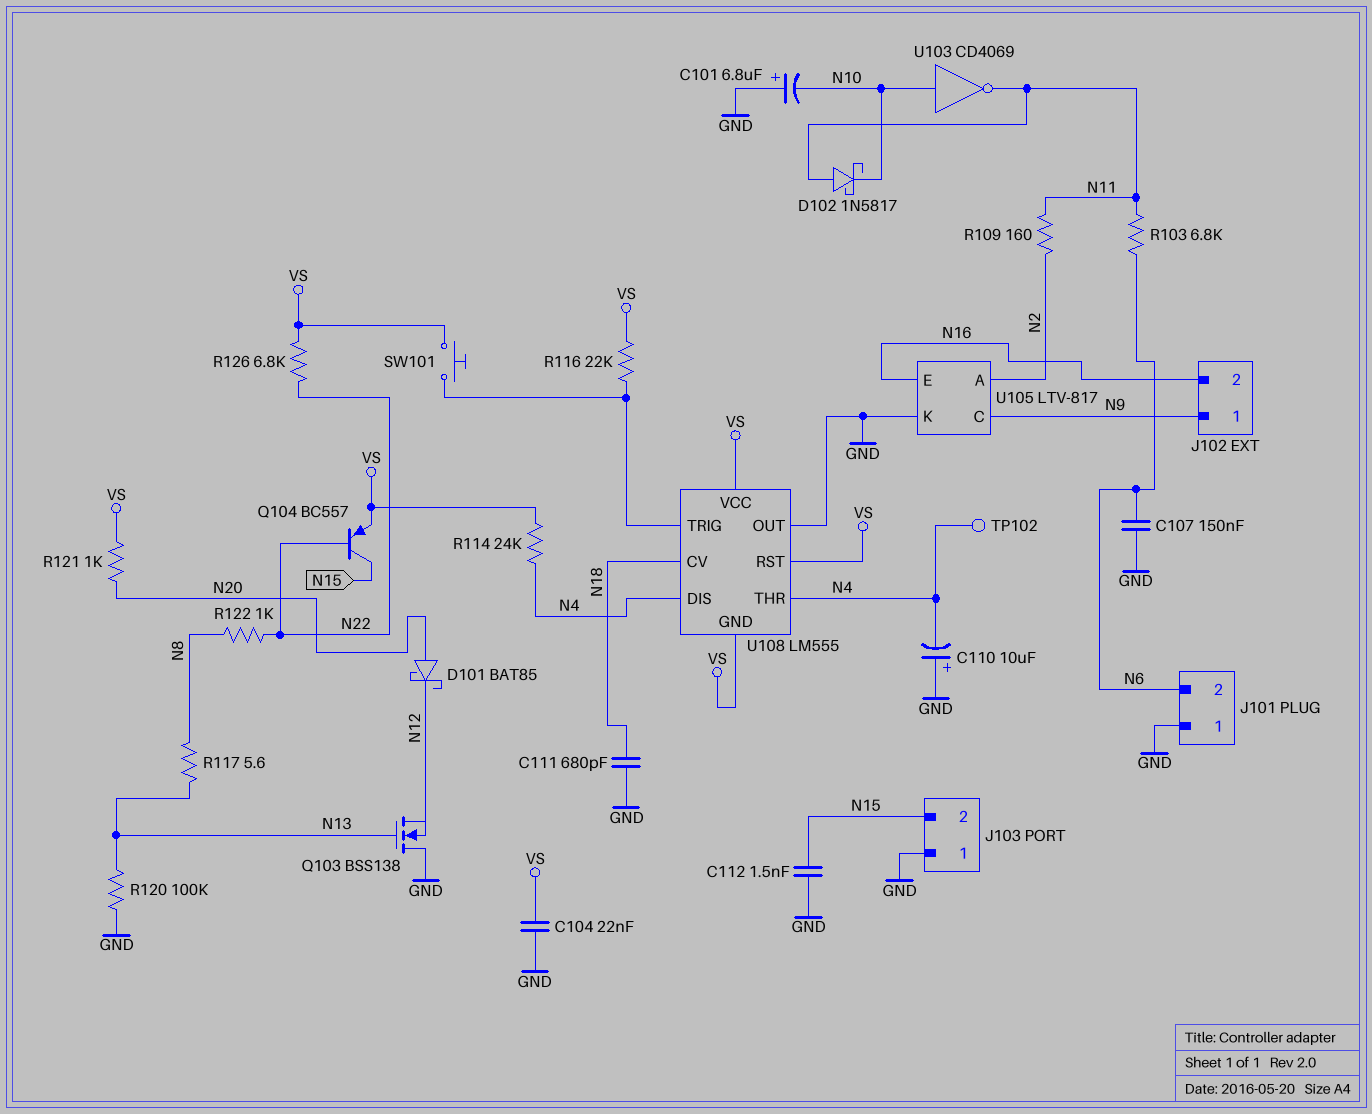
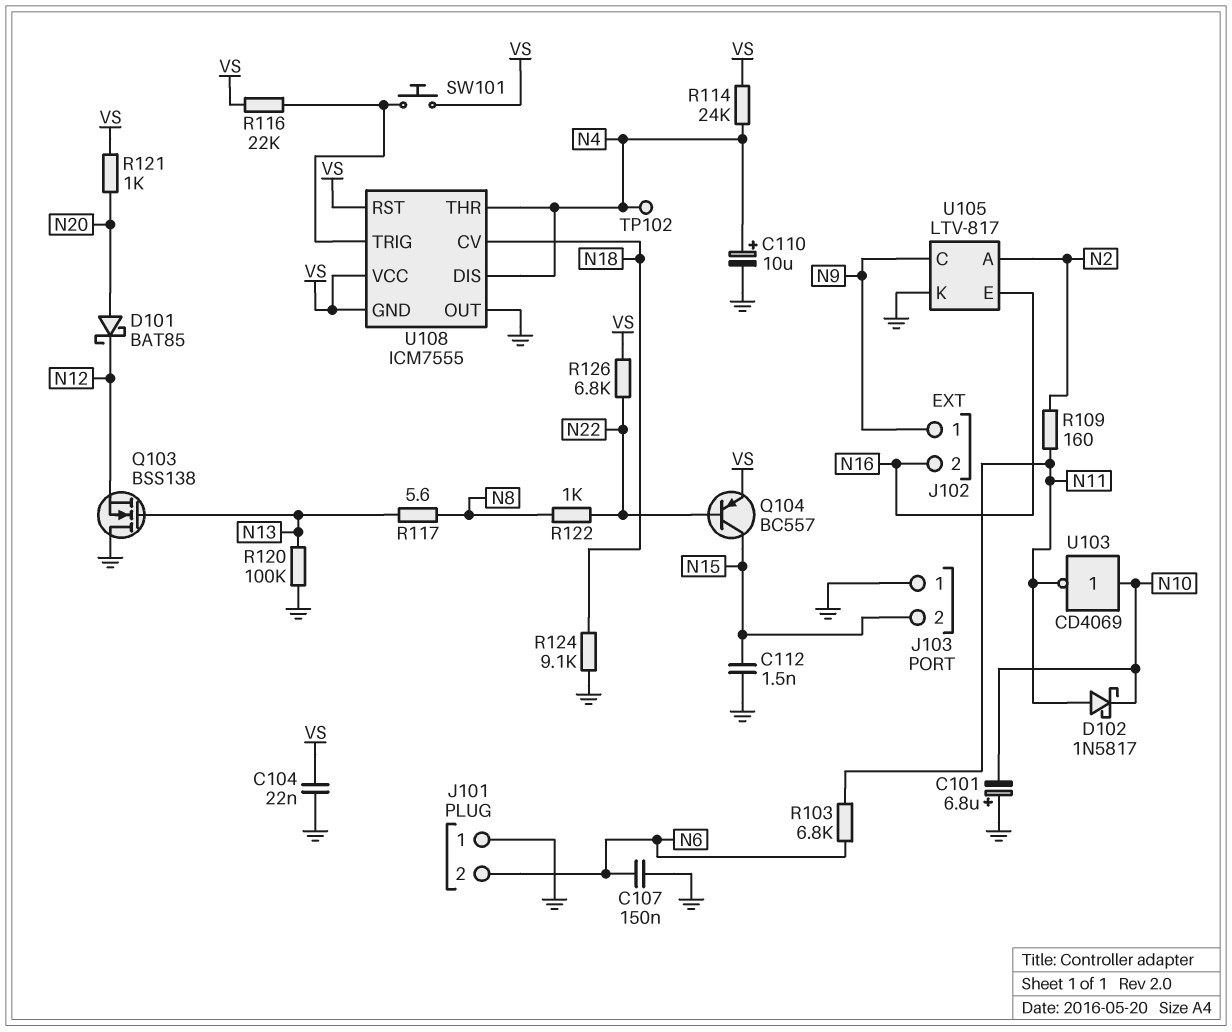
C110: 10uF (plus GND, minus N4) -> 10uF (plus N4, minus GND)
C111: 680pF (GND, N18) -> none
R124: none -> 9.1k (GND, N18)
U108: LM555 -> ICM7555

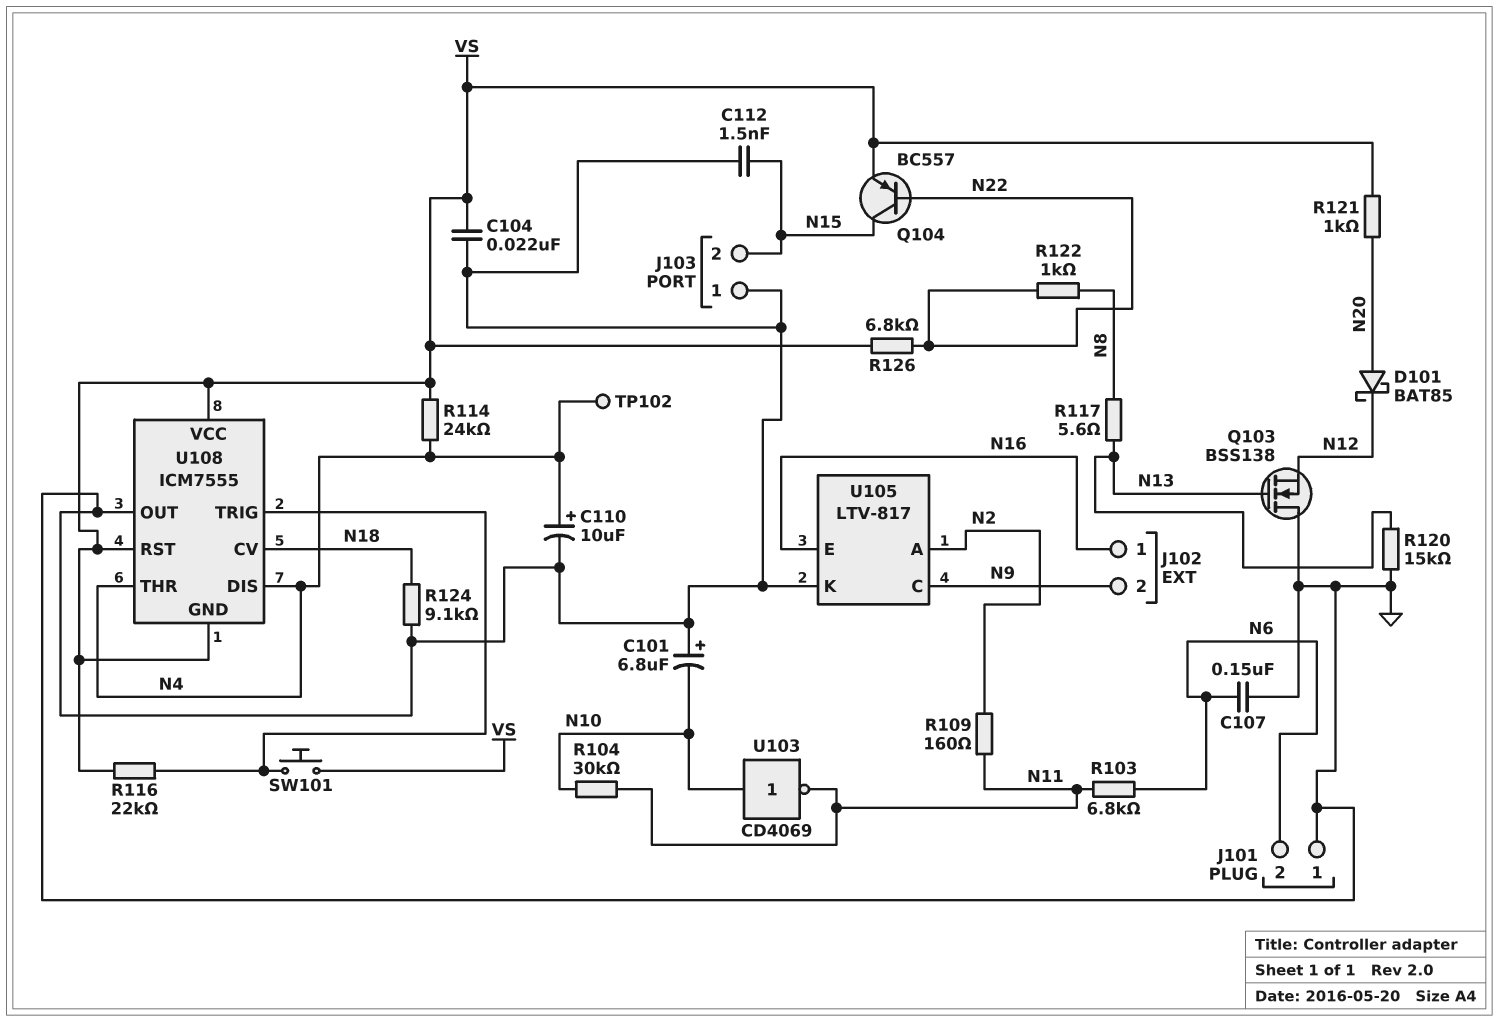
D102: schottky 1N5817 (A N11, K N10) -> none
J102 pin 1: N9 -> N16
J102 pin 2: N16 -> N9
R104: none -> 30k (N10, N11)
R120: 100k (GND, N13) -> 15k (GND, N13)

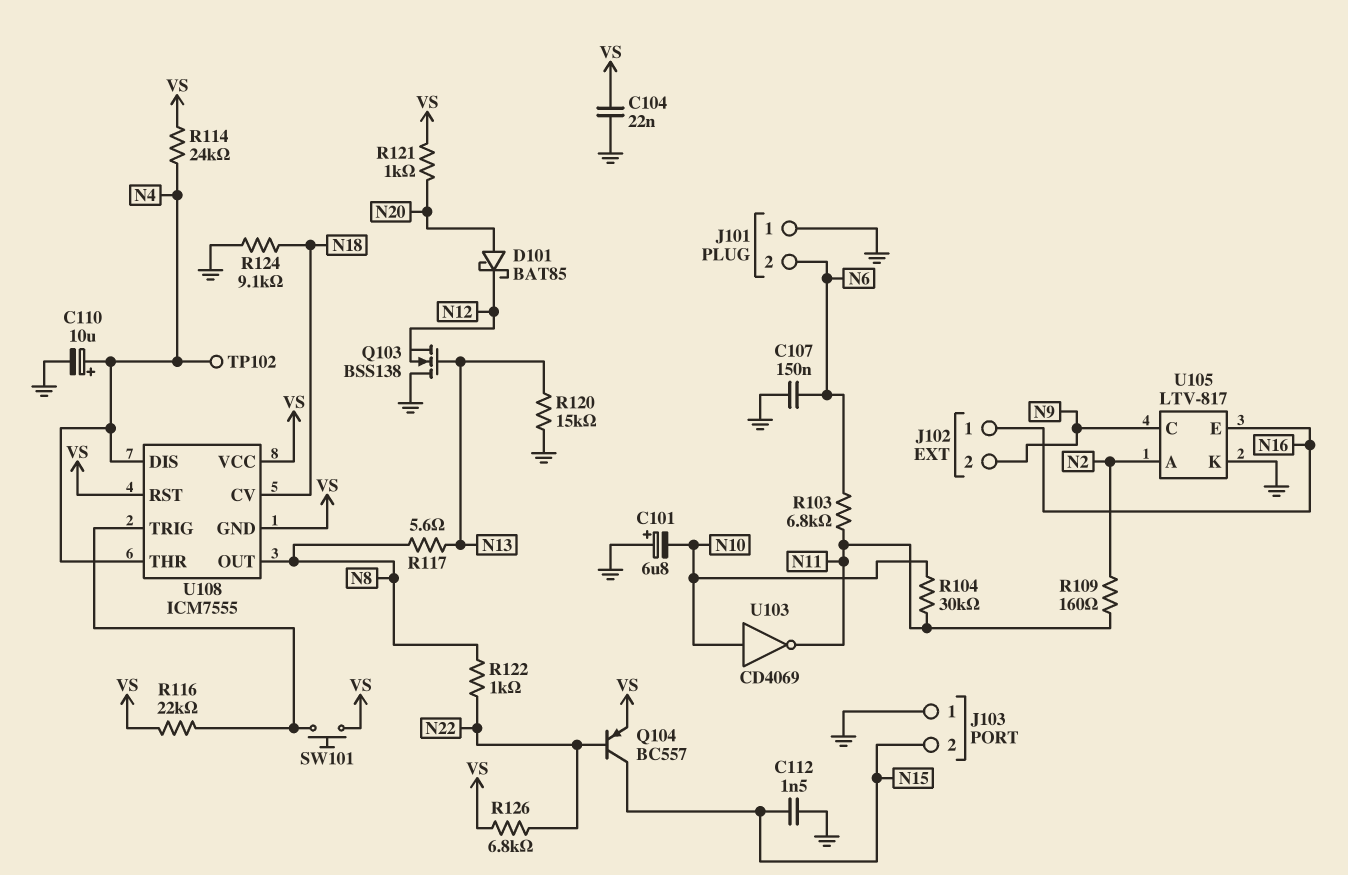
U108 pin OUT: GND -> N8

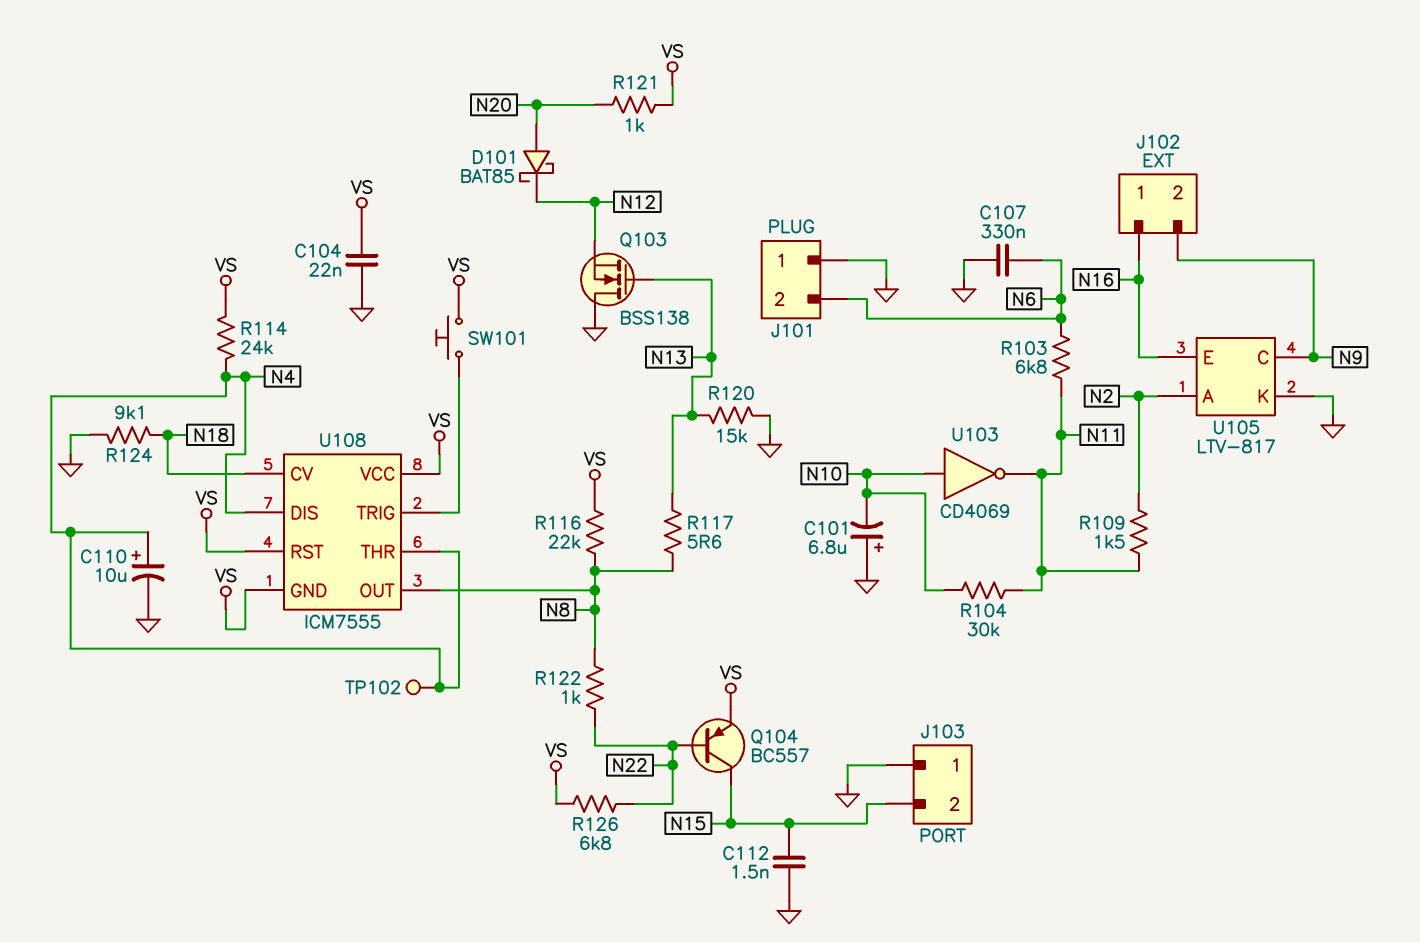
C107: 150nF (GND, N6) -> 330nF (GND, N6)
R109: 160 (N2, N11) -> 1.5k (N2, N11)
R116: 22k (U108/TRIG, VS) -> 22k (N8, VS)

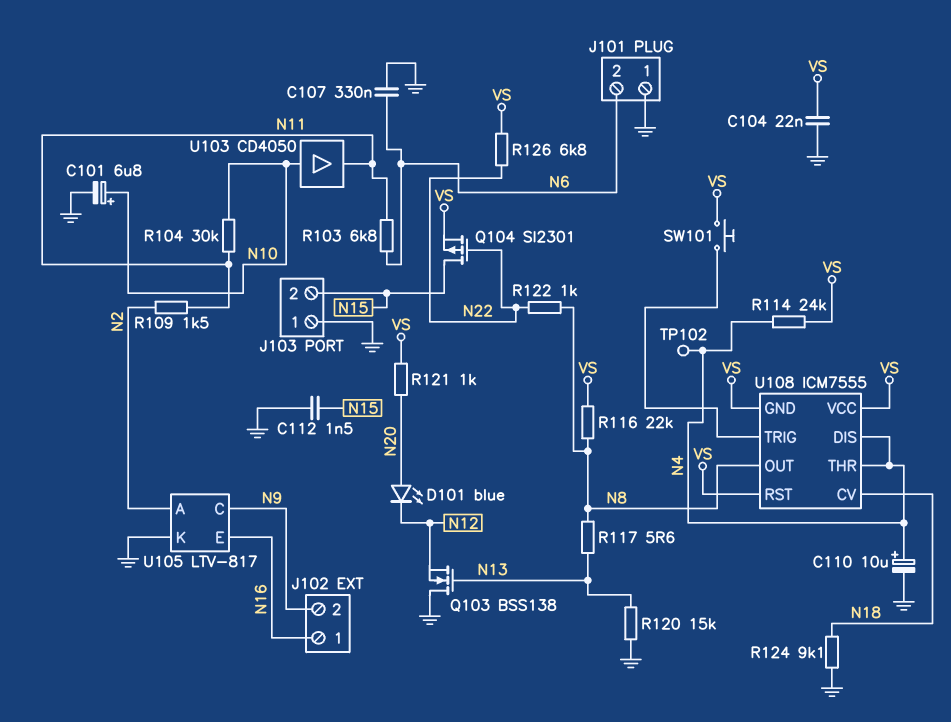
C101: 6.8uF (plus GND, minus N10) -> 6.8uF (plus N10, minus GND)
D101: schottky BAT85 (A N20, K N12) -> LED blue (A N20, K N12)
Q104: PNP BC557 (B N22, C N15, E VS) -> PMOS SI2301 (G N22, D N15, S VS)
U103: NOT CD4069 (in N10, out N11) -> buffer CD4050 (in N10, out N11)

